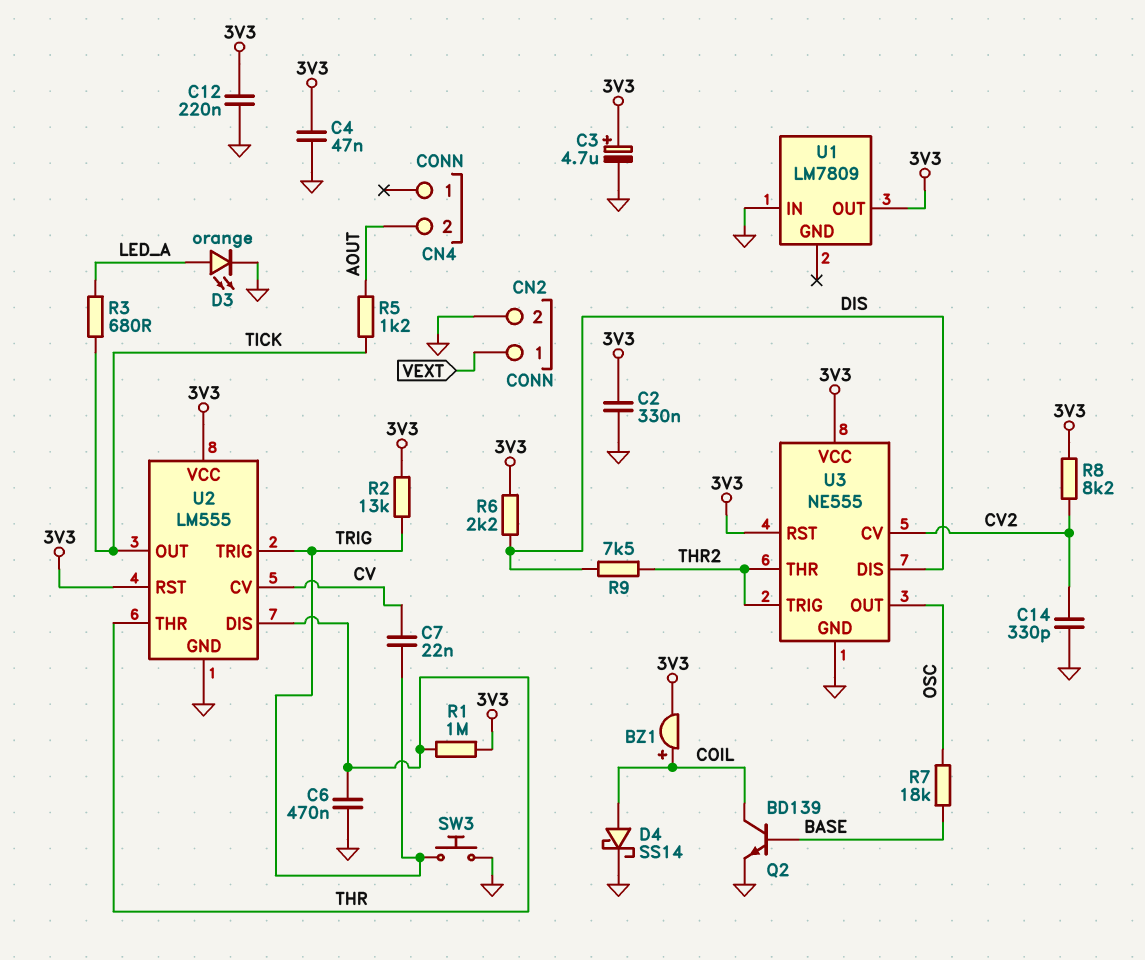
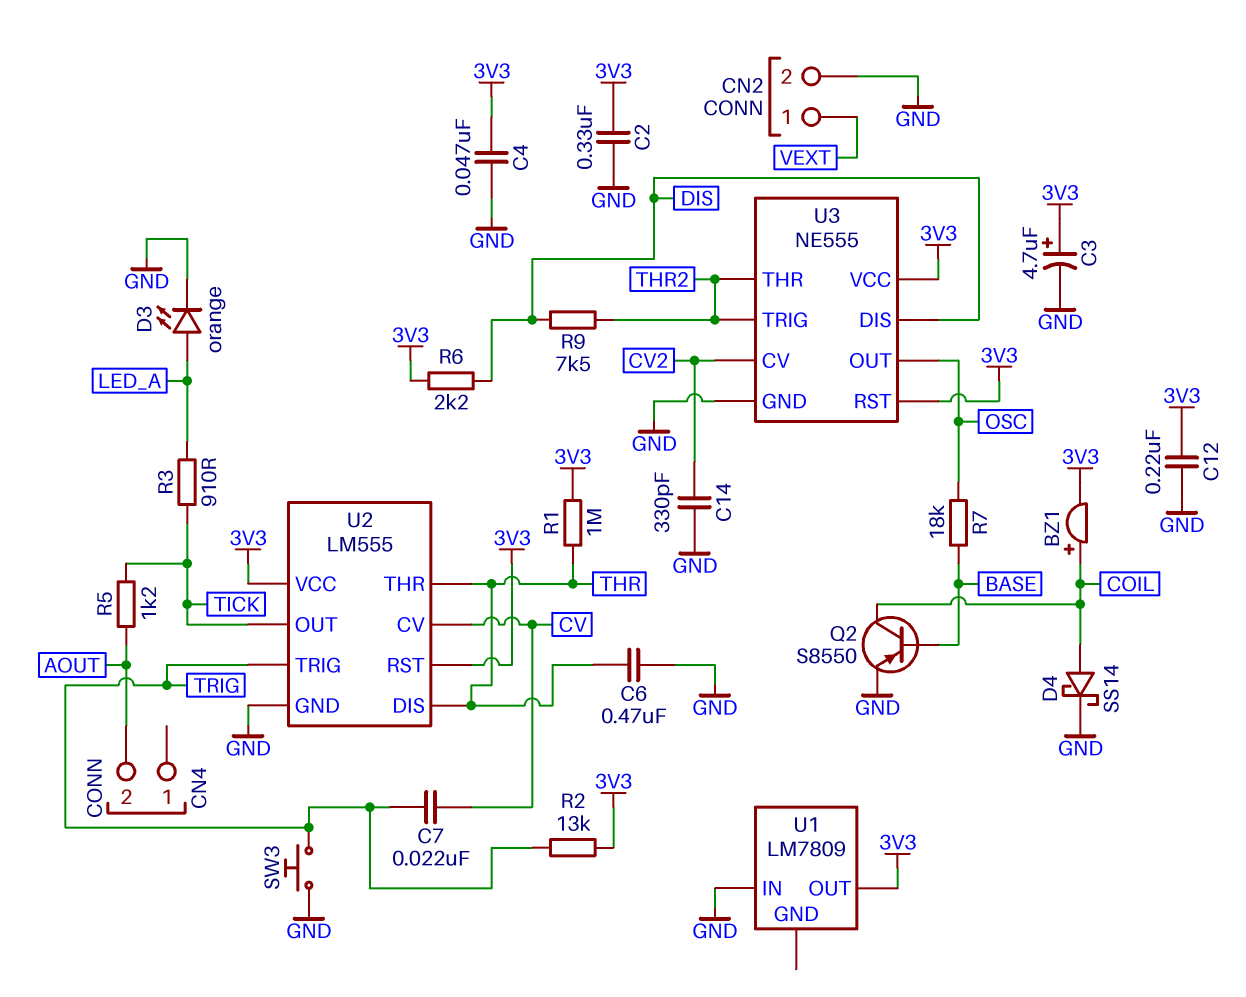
Q2: NPN BD139 (B BASE, C COIL, E GND) -> PNP S8550 (B BASE, C COIL, E GND)
R3: 680 (LED_A, TICK) -> 910 (LED_A, TICK)
R8: 8.2k (3V3, CV2) -> none

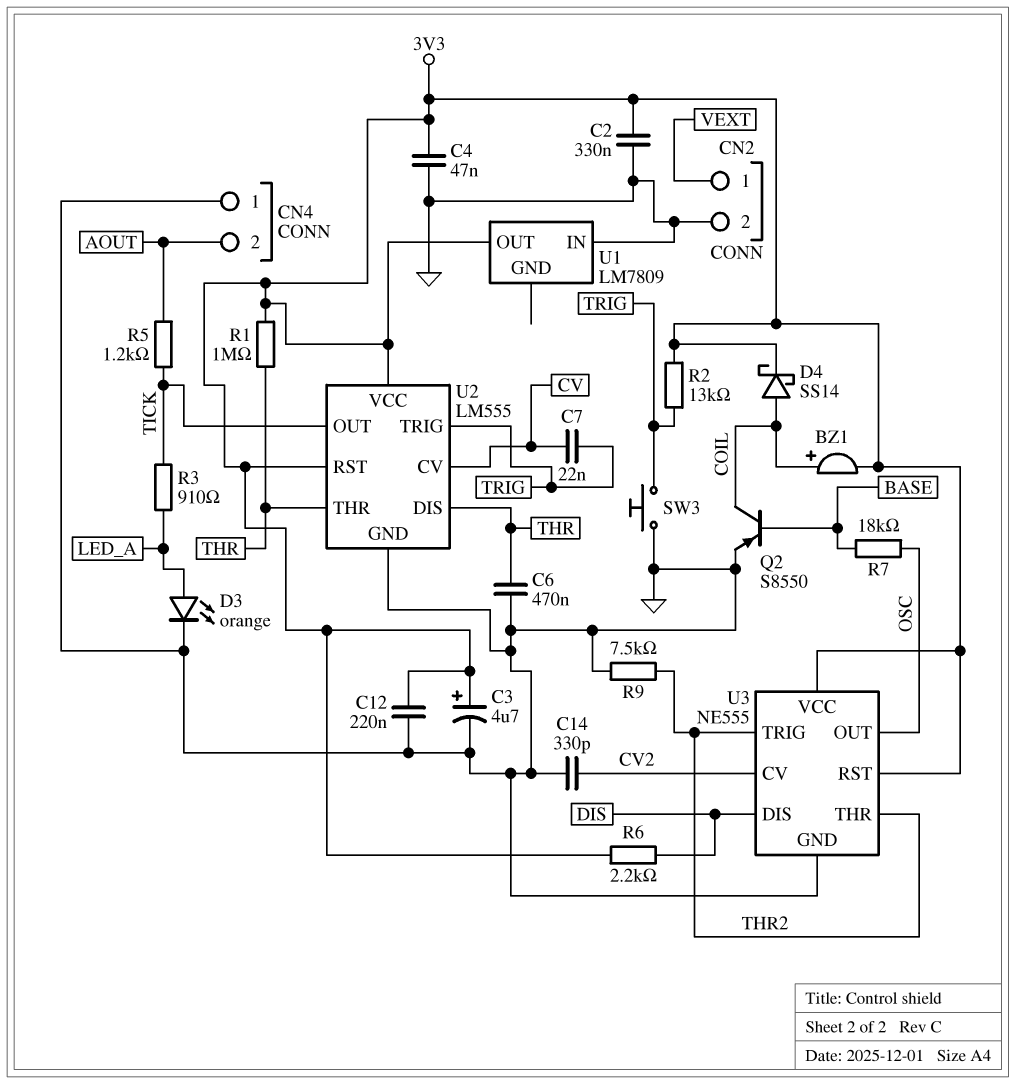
CN4 pin 1: none -> GND
D4: schottky SS14 (A COIL, K GND) -> schottky SS14 (A COIL, K 3V3)
R9: 7.5k (DIS, THR2) -> 7.5k (GND, THR2)

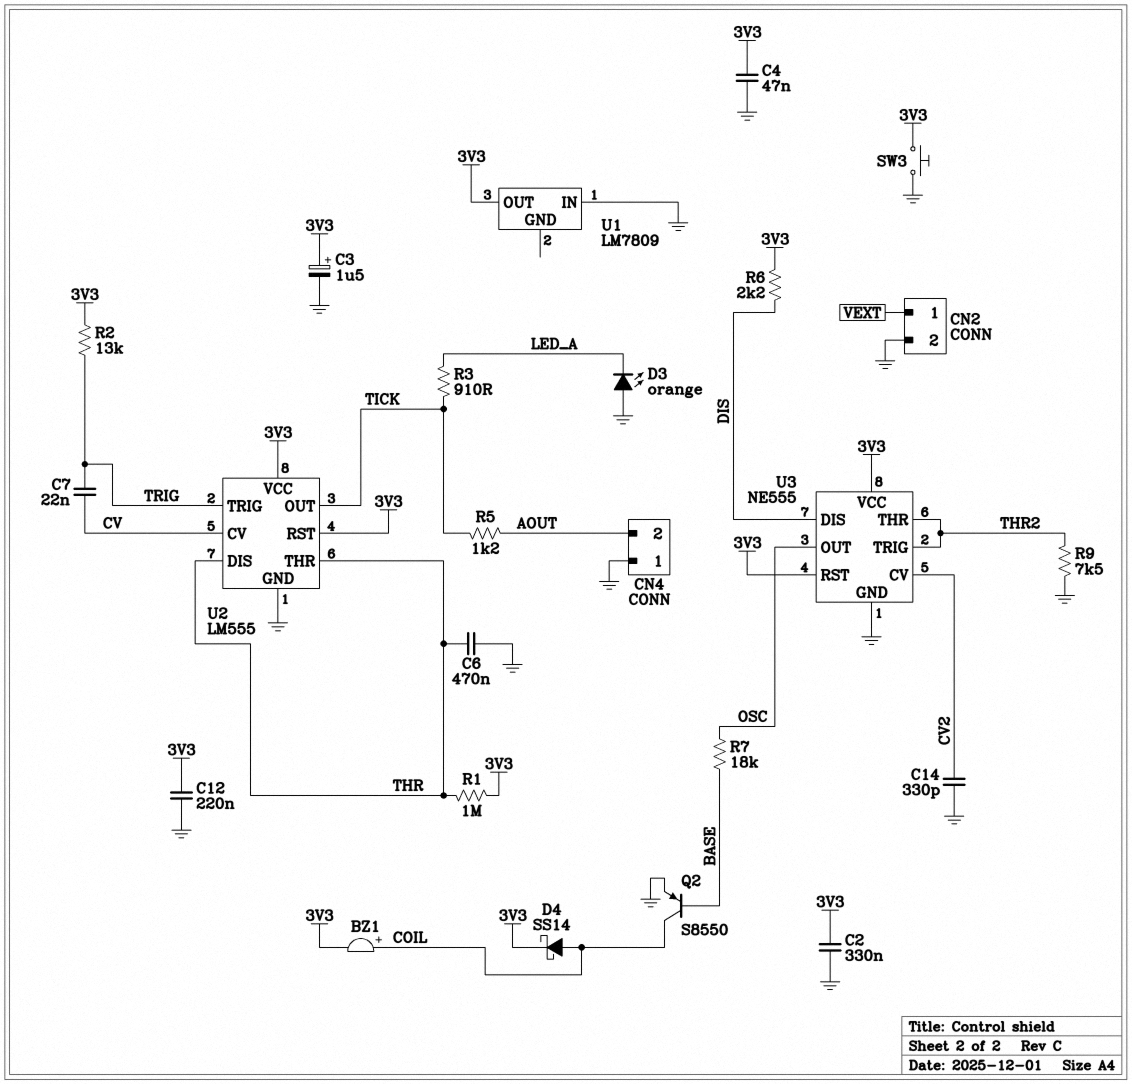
C3: 4.7uF (plus 3V3, minus GND) -> 1.5uF (plus 3V3, minus GND)
D3: LED orange (A LED_A, K GND) -> LED orange (A GND, K LED_A)
SW3: button (GND, TRIG) -> button (3V3, GND)

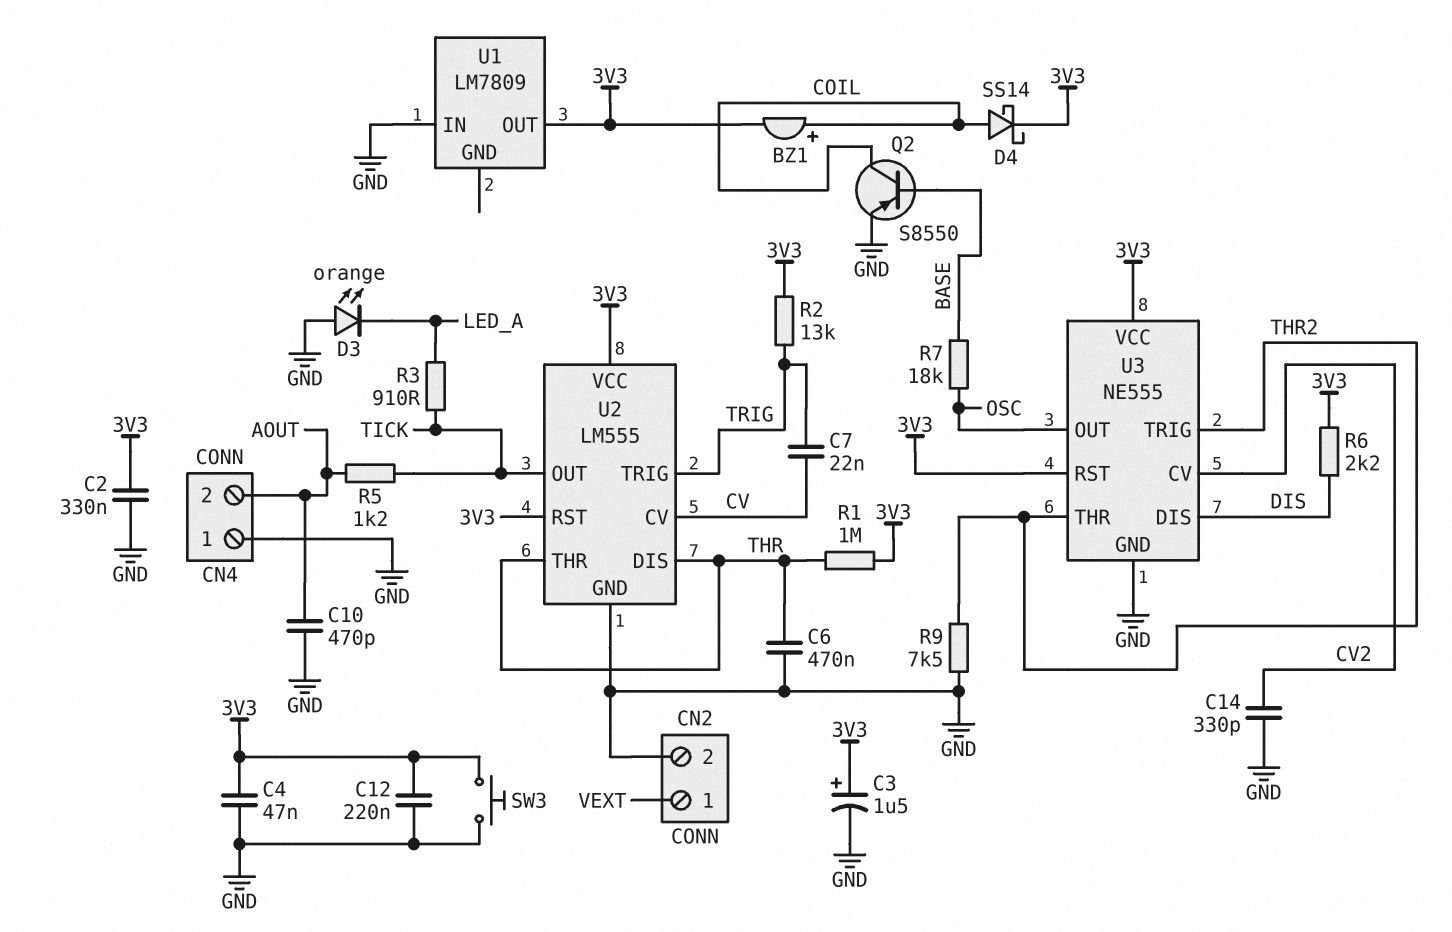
C10: none -> 470pF (AOUT, GND)

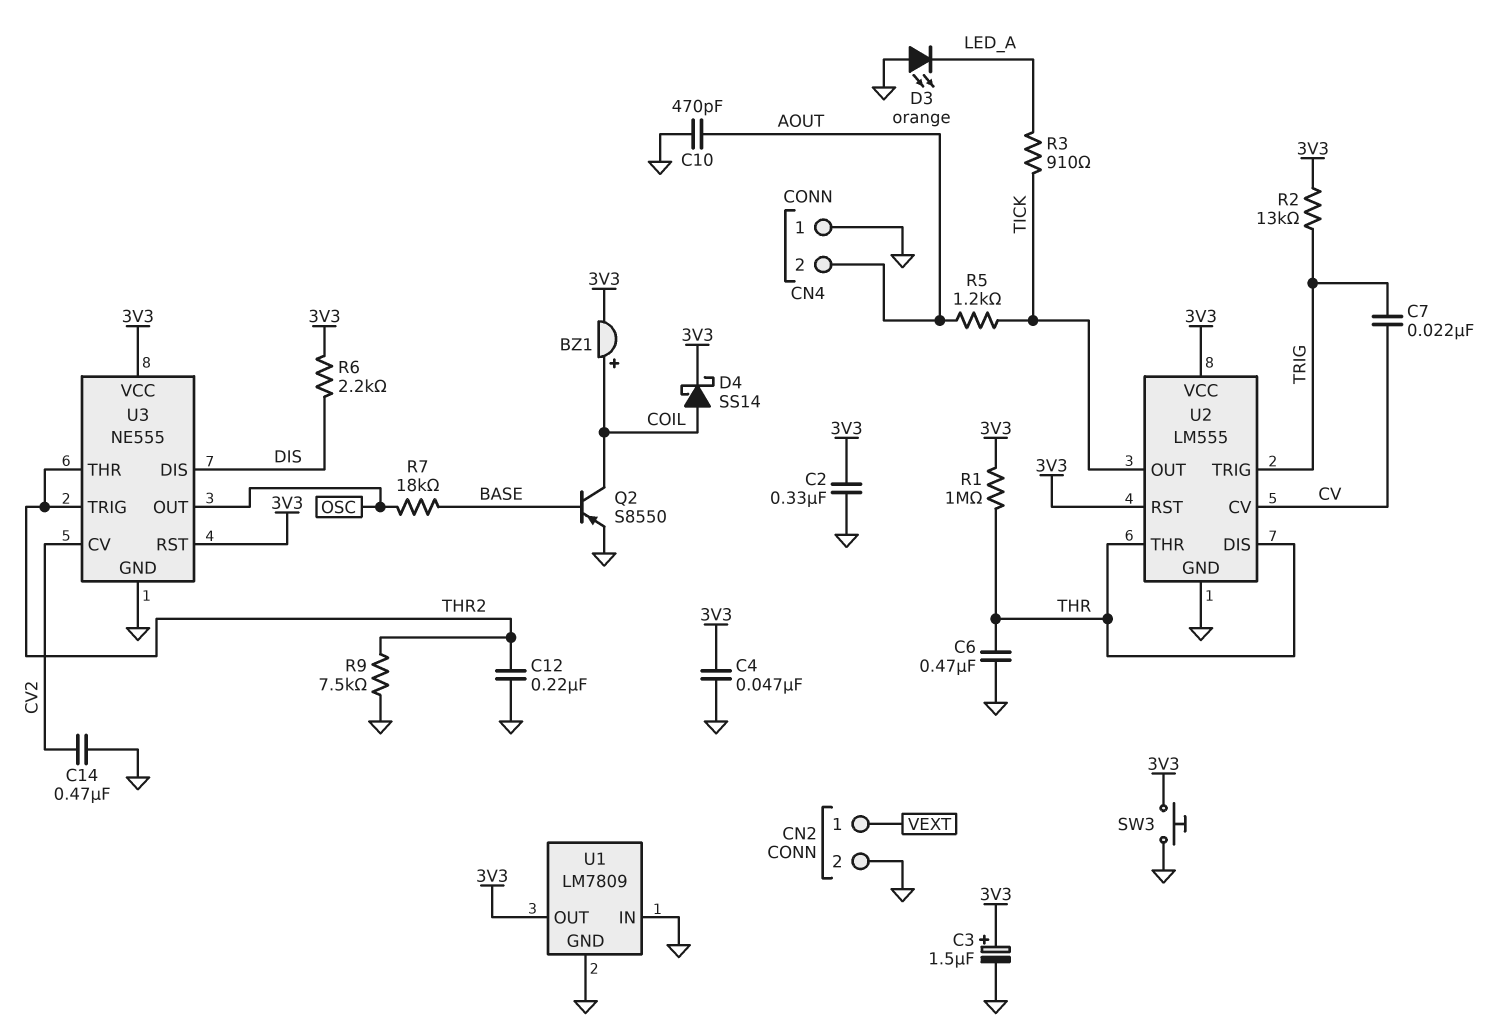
C12: 220nF (3V3, GND) -> 220nF (GND, THR2)
C14: 330pF (CV2, GND) -> 470nF (CV2, GND)
U1 pin GND: none -> GND

